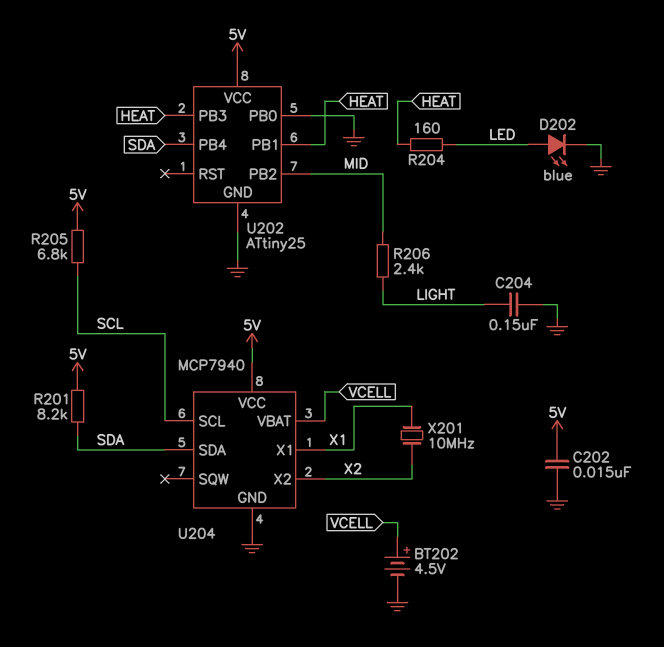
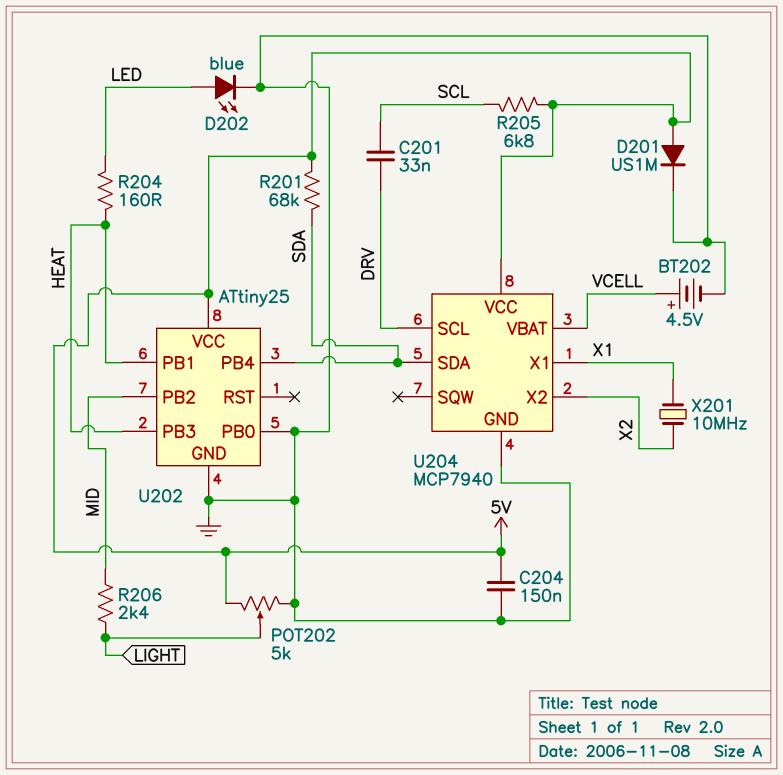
C201: none -> 33nF (DRV, SCL)
C202: 15nF (5V, GND) -> none
C204: 150nF (GND, LIGHT) -> 150nF (5V, GND)
D201: none -> diode US1M (A 5V, K GND)
POT202: none -> 5k (5V, GND, wiper LIGHT)
R201: 8.2k (5V, SDA) -> 68k (5V, SDA)
U204 pin SCL: SCL -> DRV

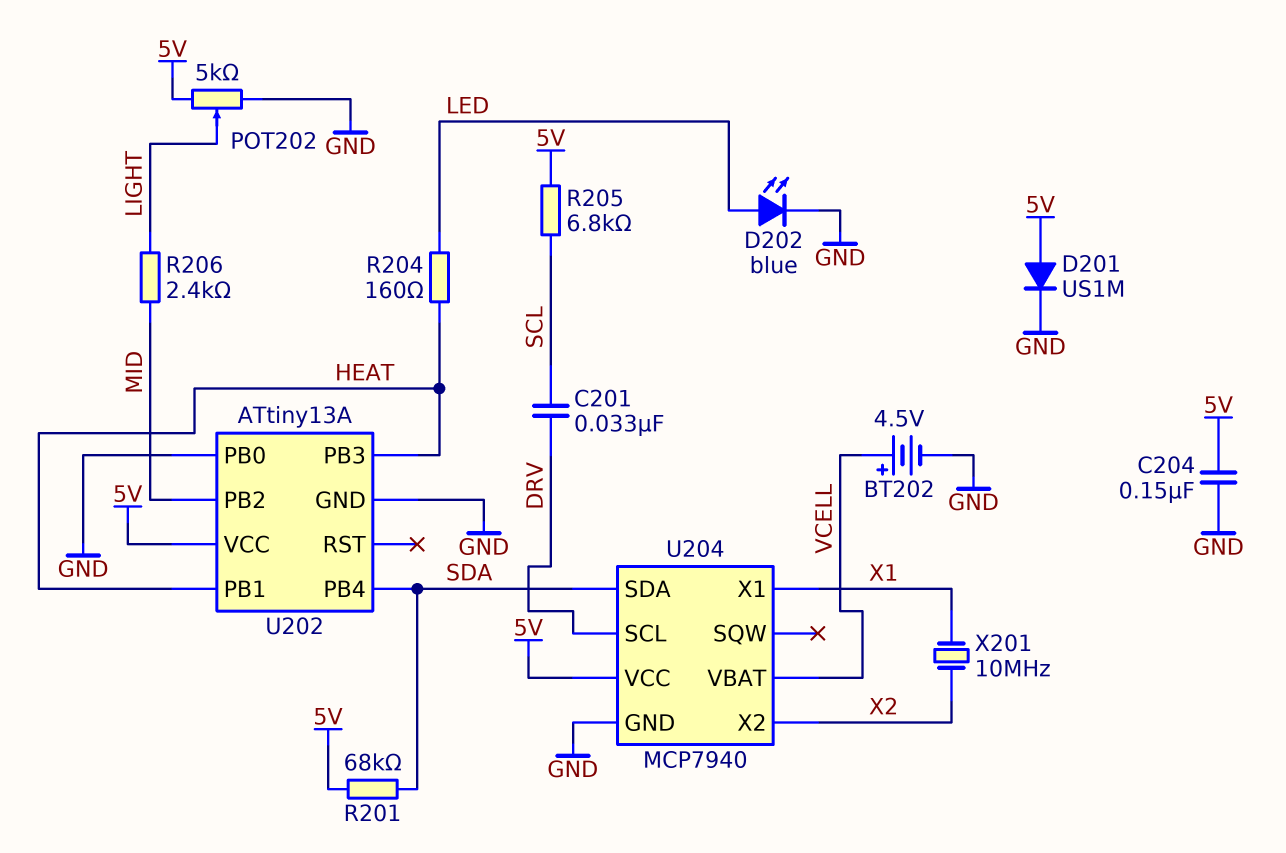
U202: ATtiny25 -> ATtiny13A

